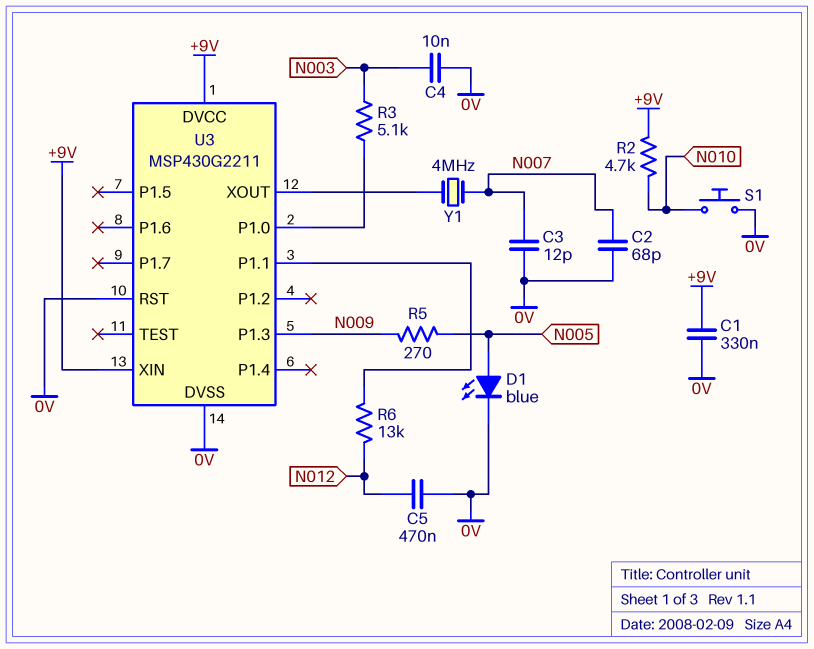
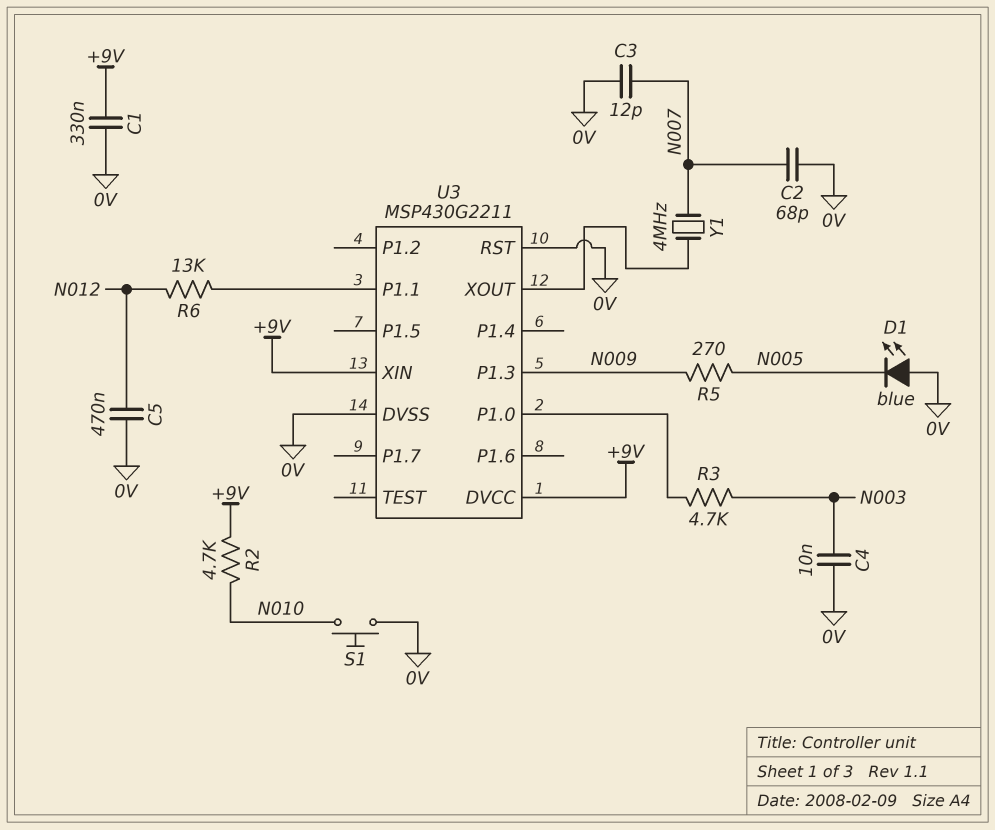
D1: LED blue (A N005, K 0V) -> LED blue (A 0V, K N005)
R3: 5.1k (N003, U3/P1.0) -> 4.7k (N003, U3/P1.0)

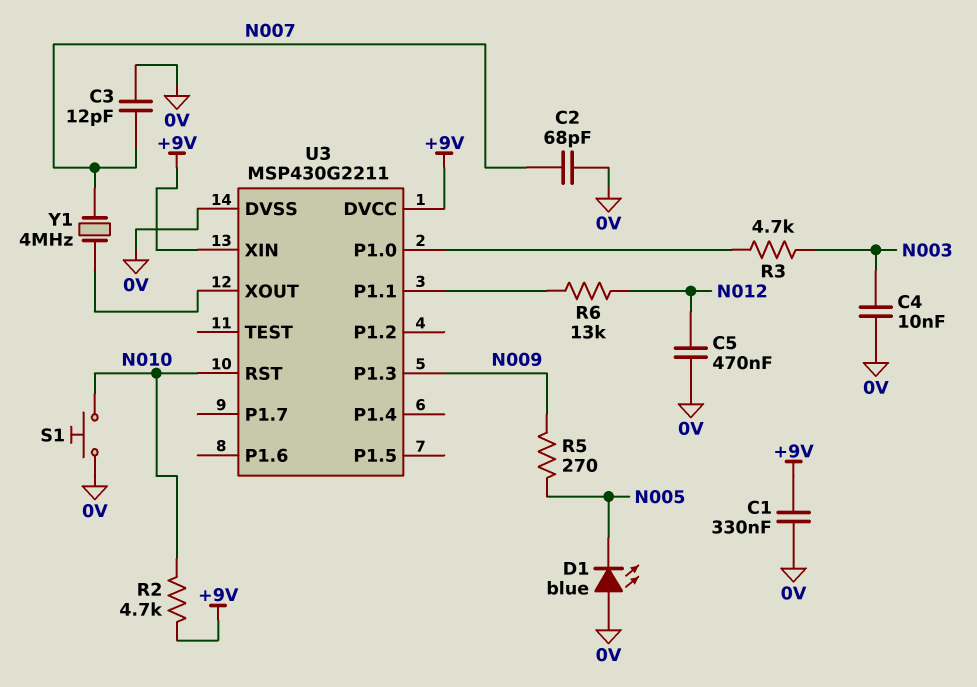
U3 pin RST: 0V -> N010

